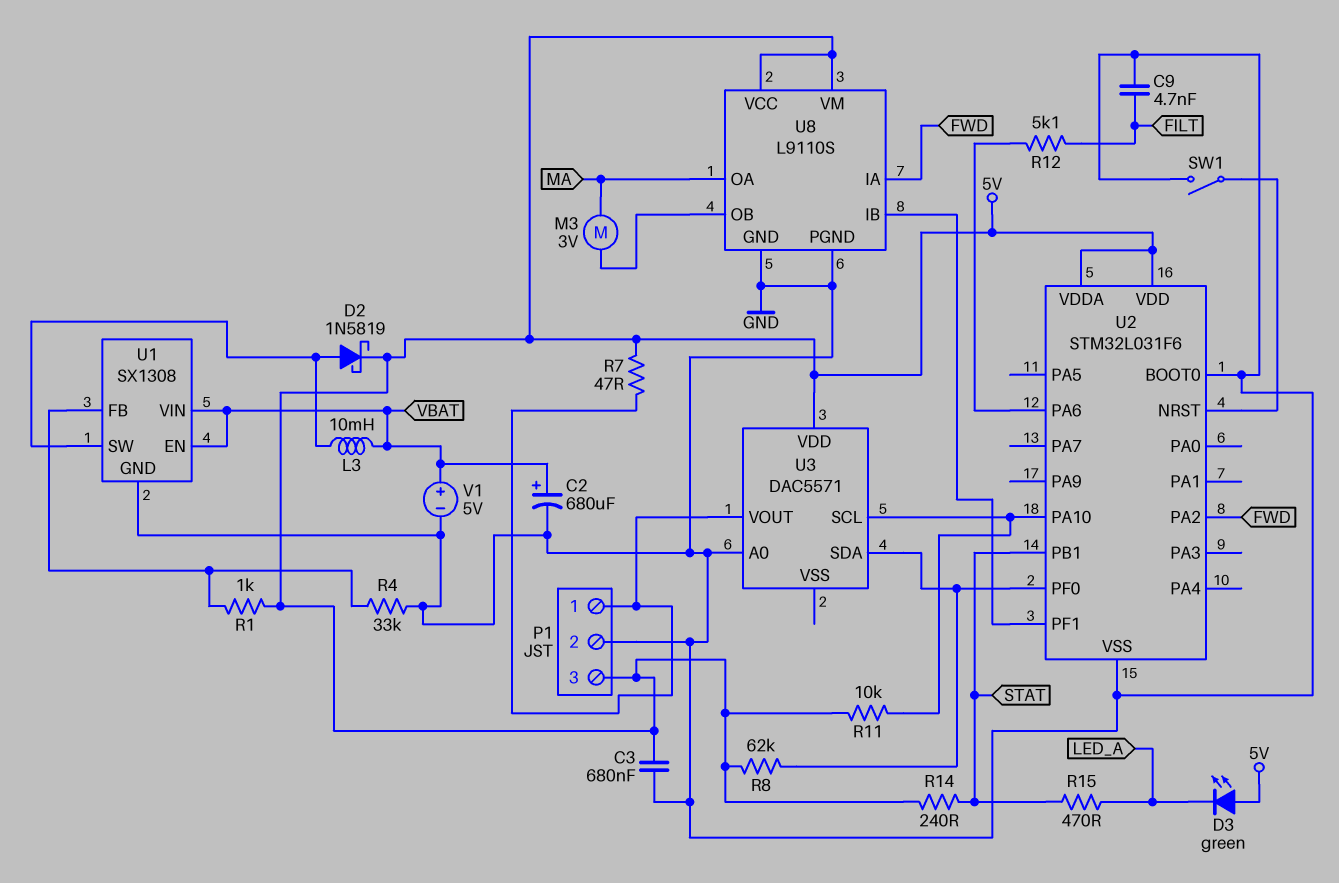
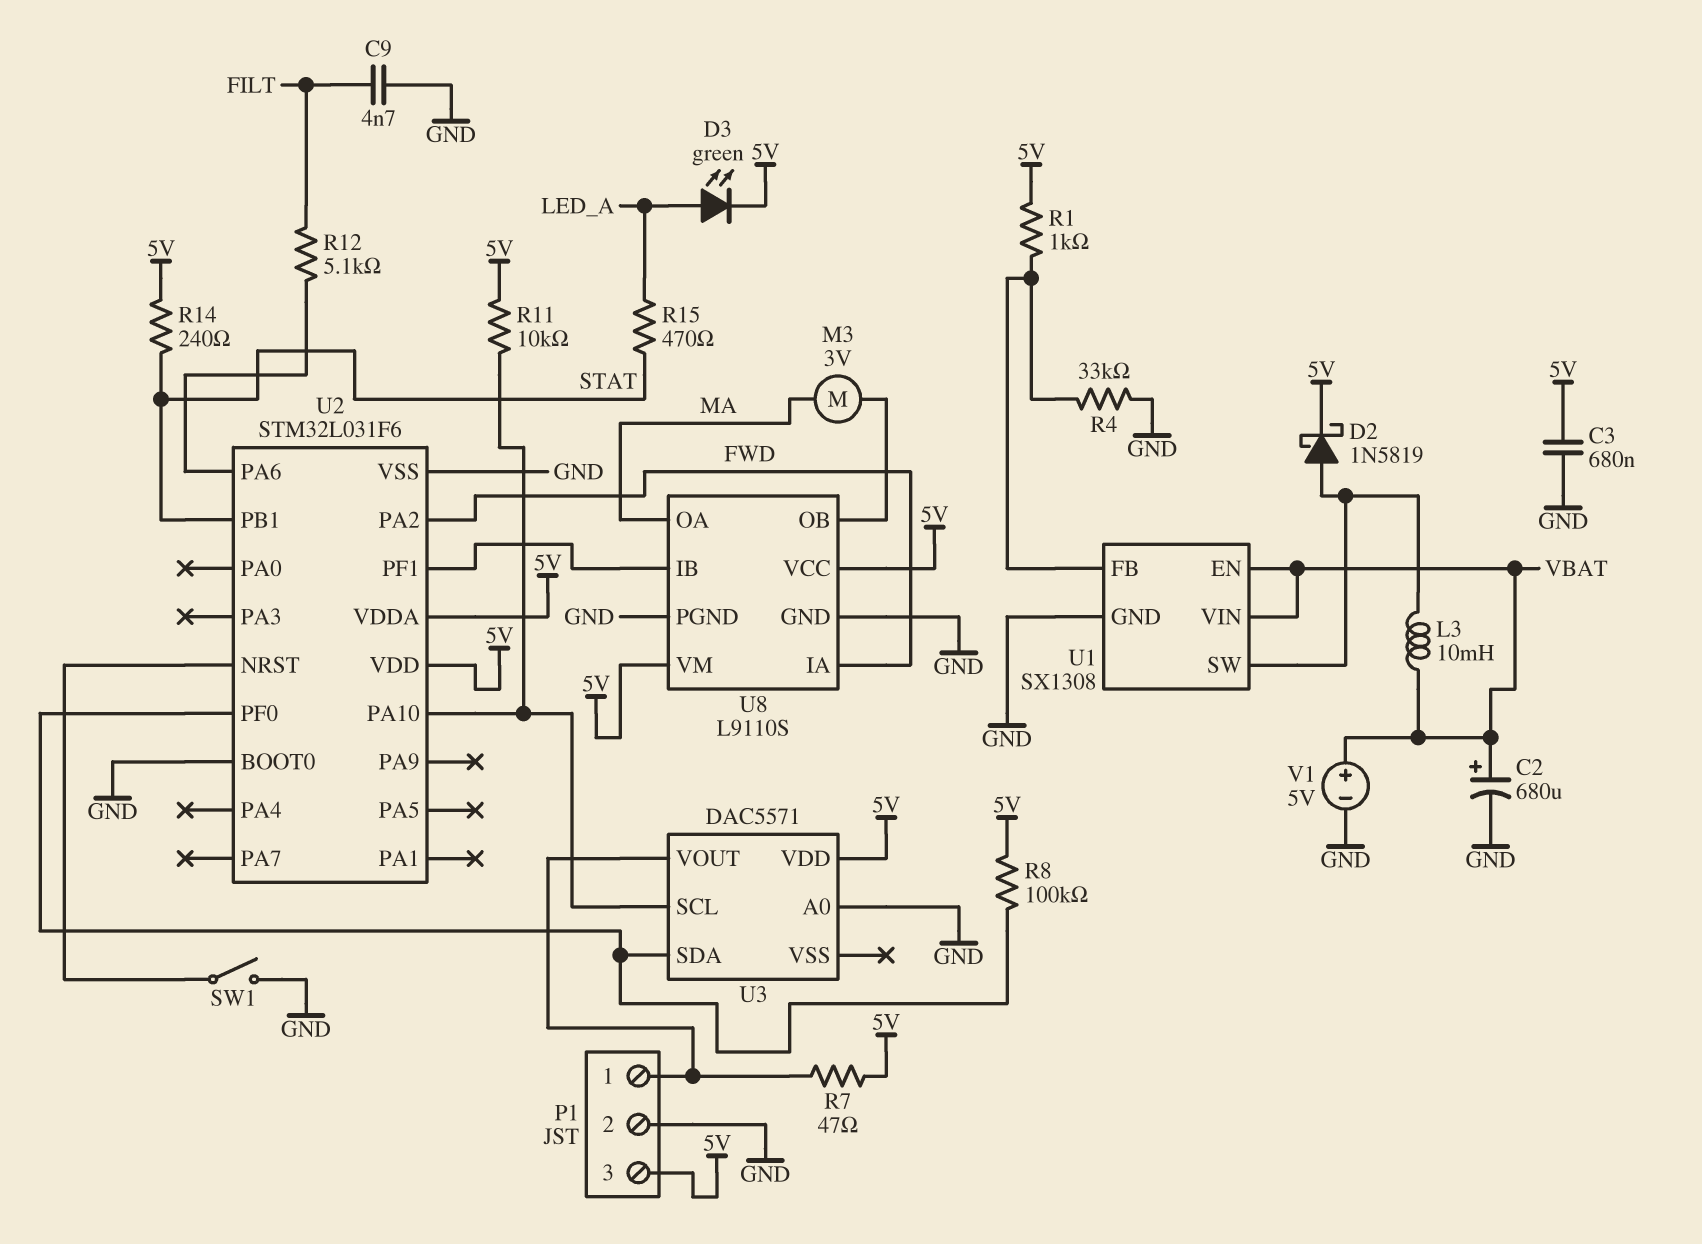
D3: LED green (A 5V, K LED_A) -> LED green (A LED_A, K 5V)
R8: 62k (5V, U2/PF0) -> 100k (5V, U2/PF0)

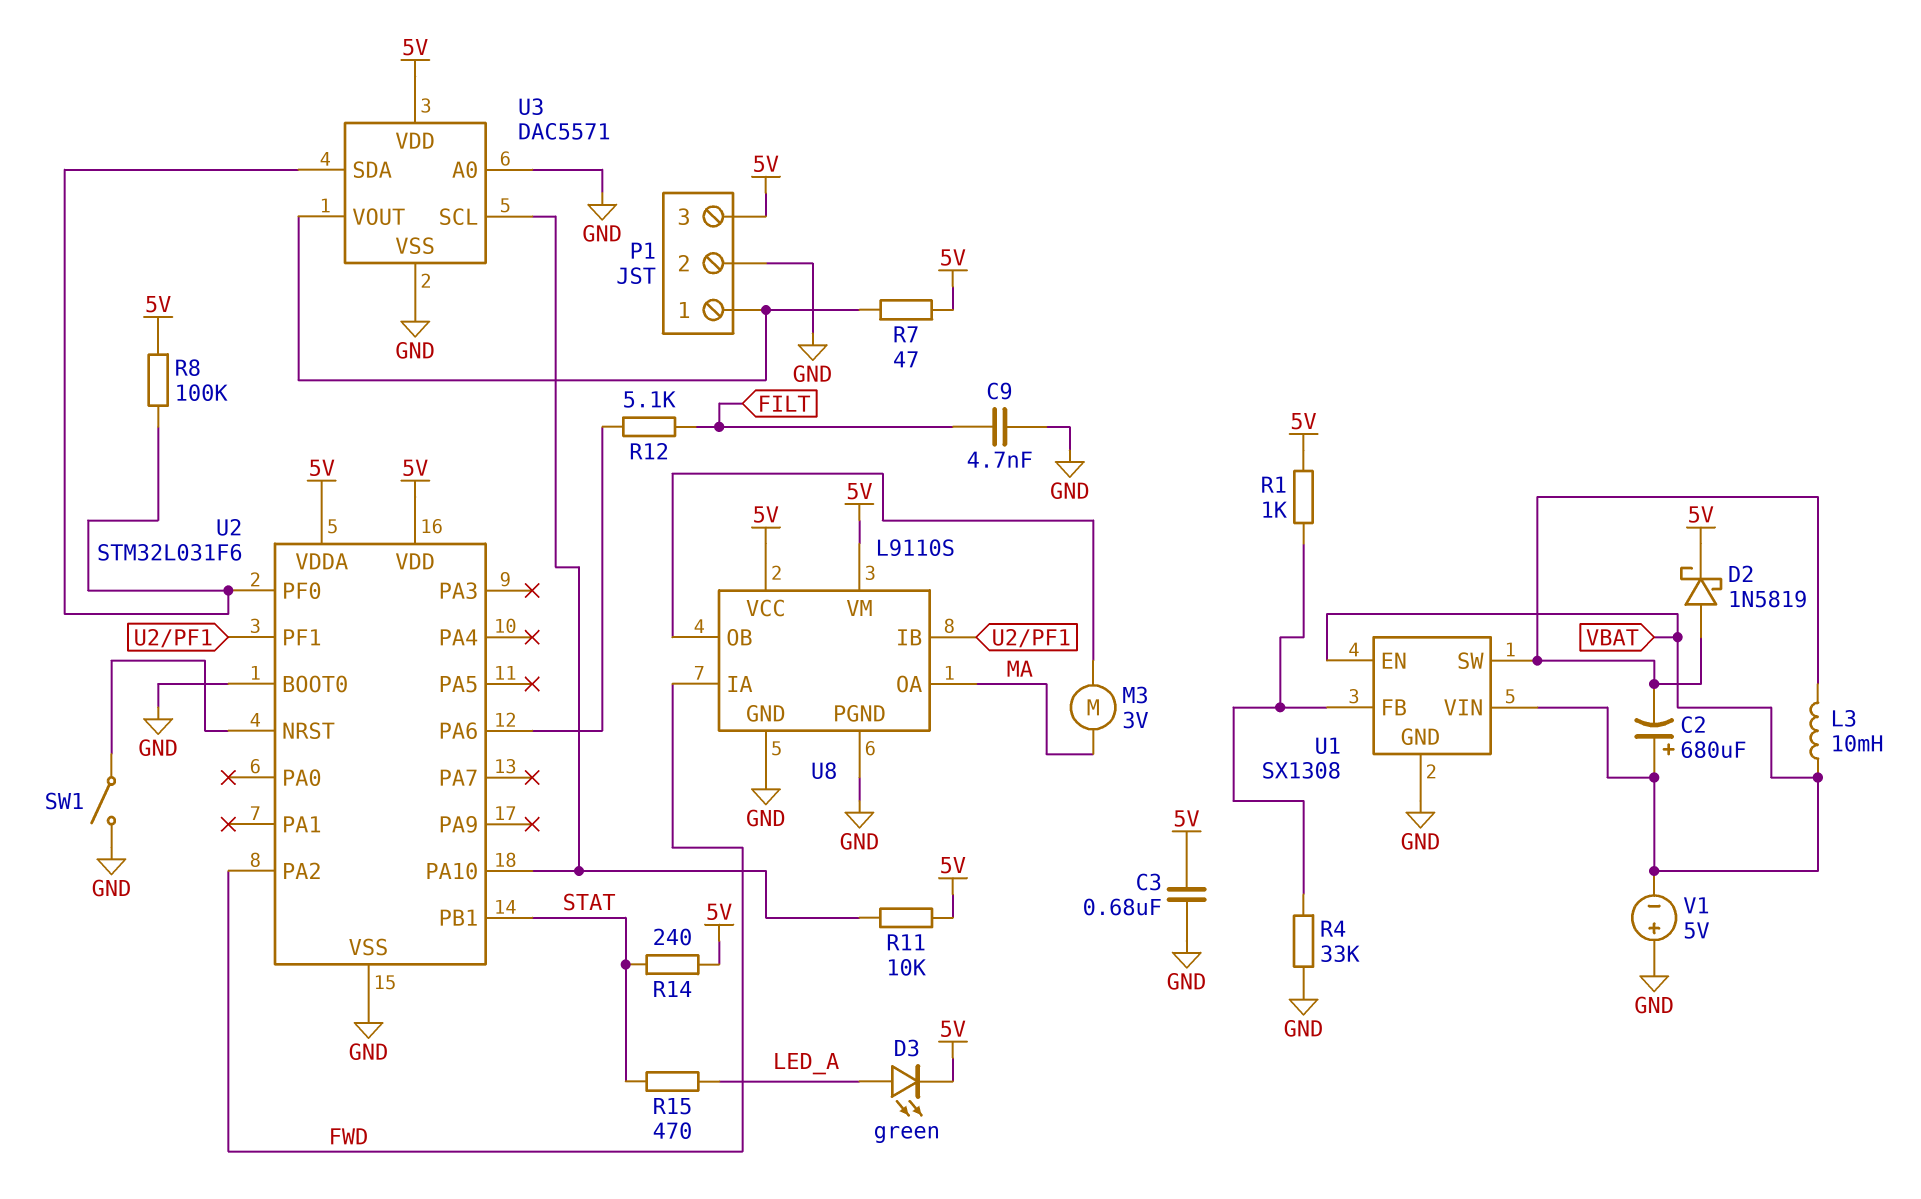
C2: 680uF (plus VBAT, minus GND) -> 680uF (plus VBAT, minus U1/SW)
U3 pin VSS: none -> GND
V1: 5V (plus VBAT, minus GND) -> 5V (plus GND, minus VBAT)

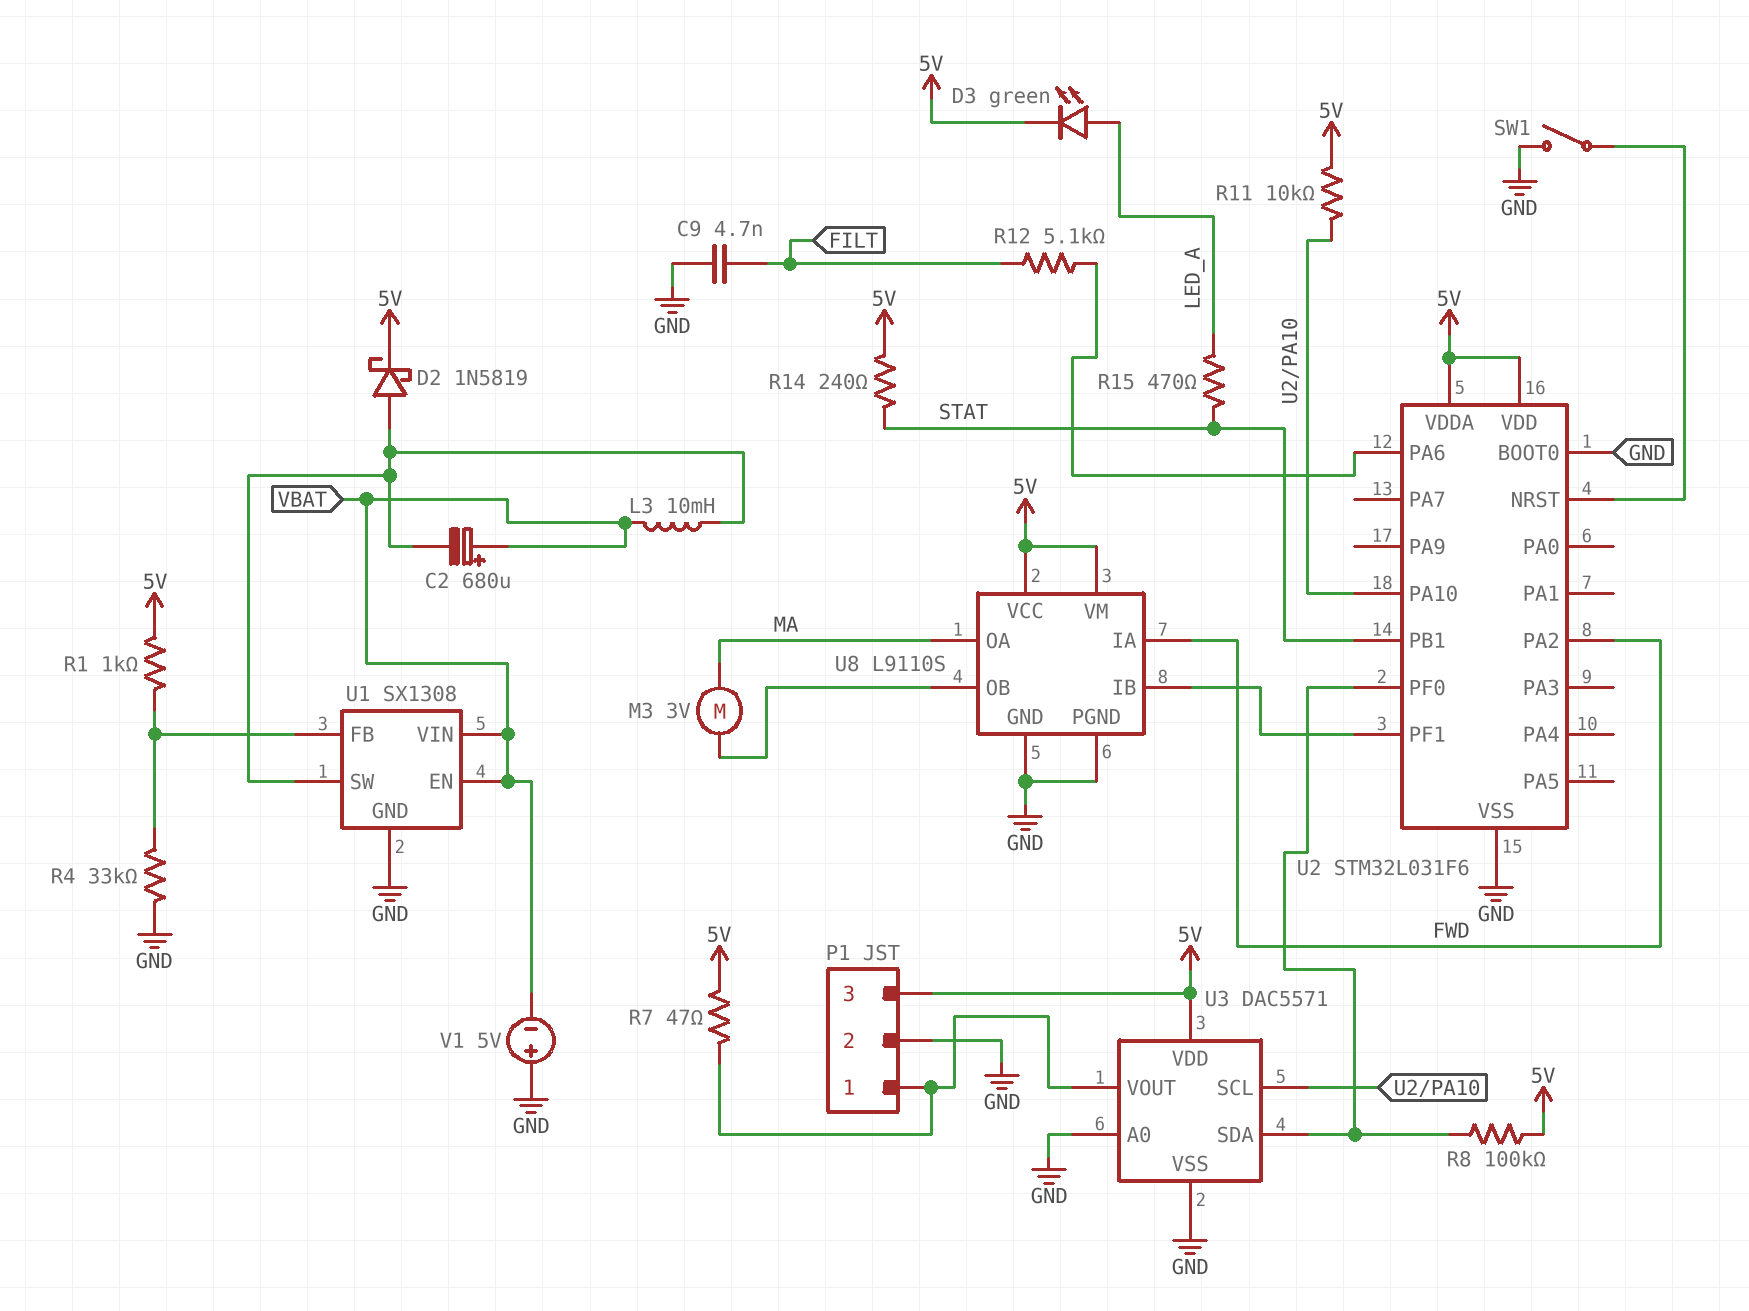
C3: 680nF (5V, GND) -> none

